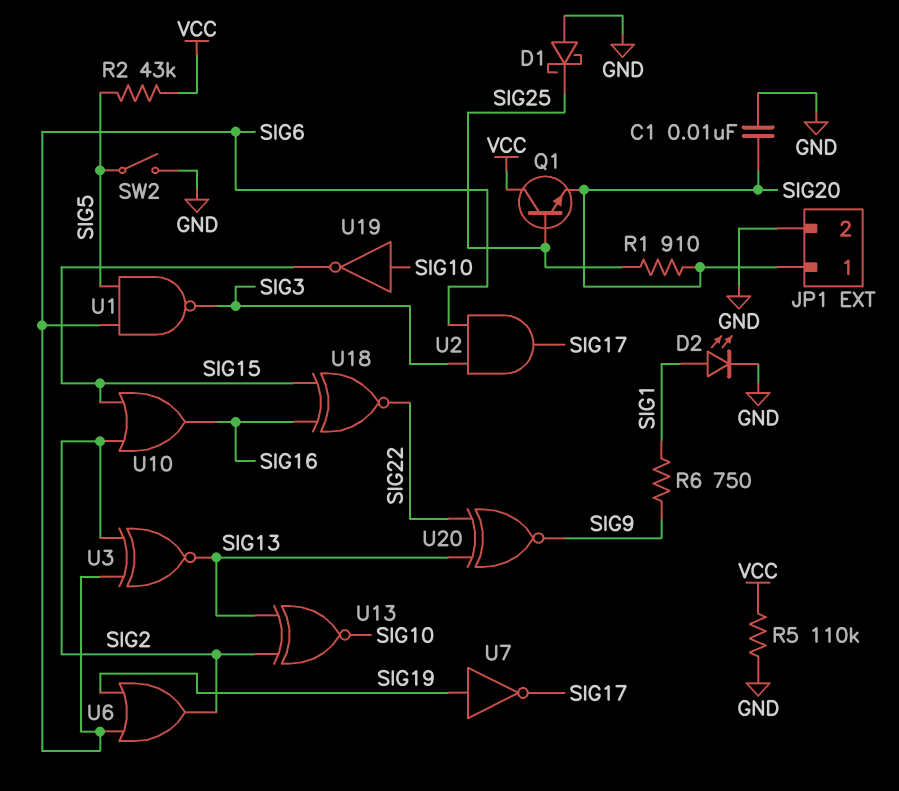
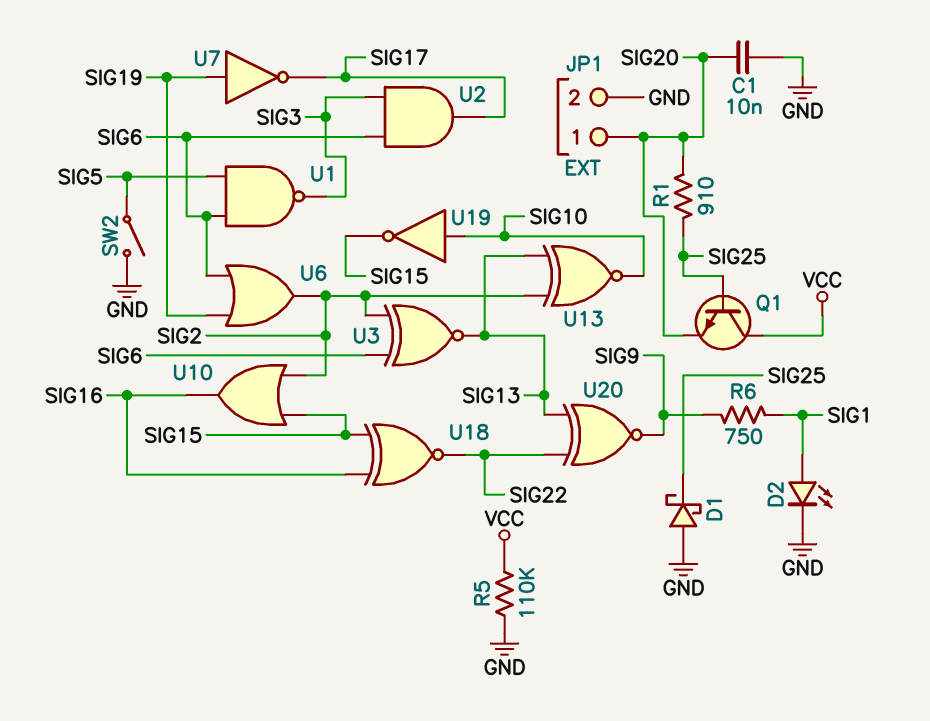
R2: 43k (SIG5, VCC) -> none

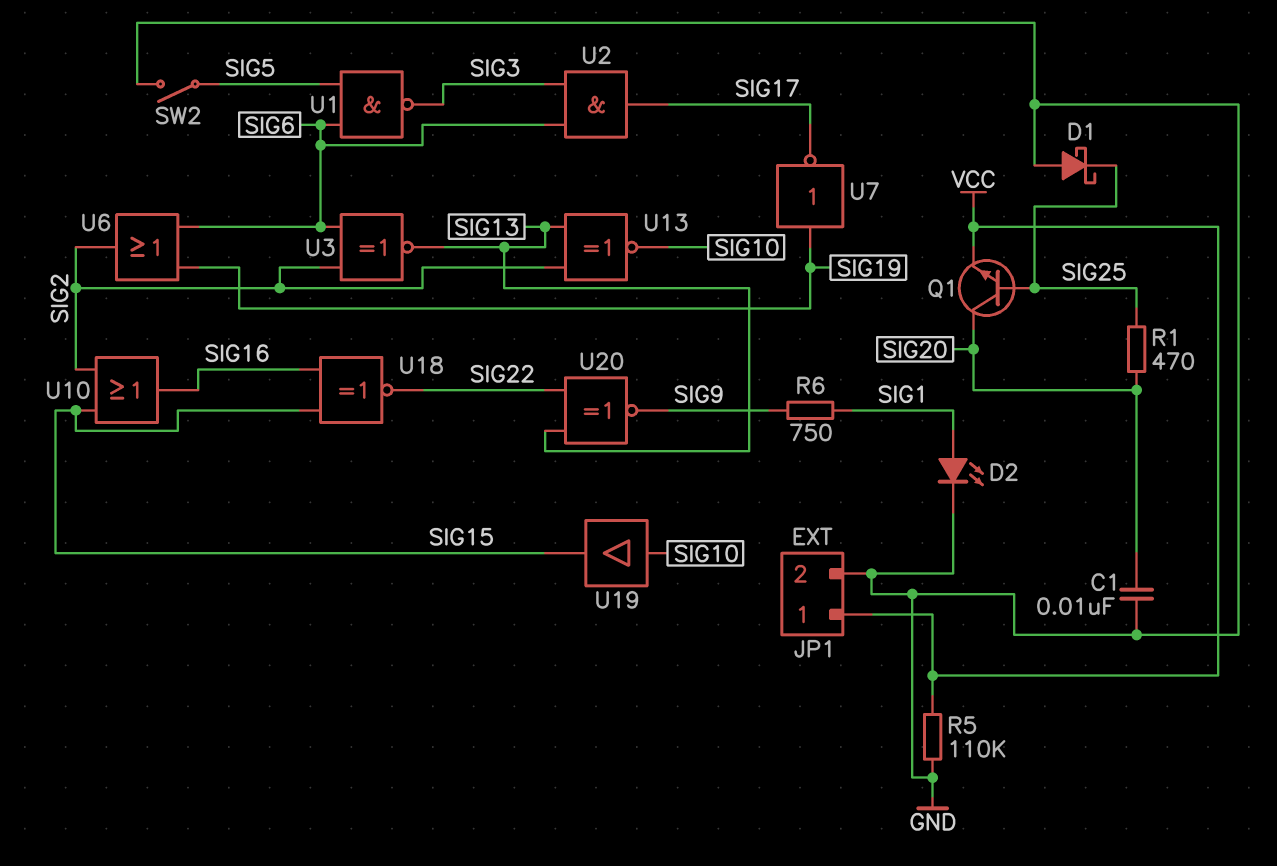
JP1 pin 1: SIG20 -> VCC
Q1: NPN (B SIG25, C VCC, E SIG20) -> NPN (B SIG25, C SIG20, E VCC)
R1: 910 (SIG20, SIG25) -> 470 (SIG20, SIG25)
U19: NOT (in SIG10, out SIG15) -> buffer (in SIG10, out SIG15)

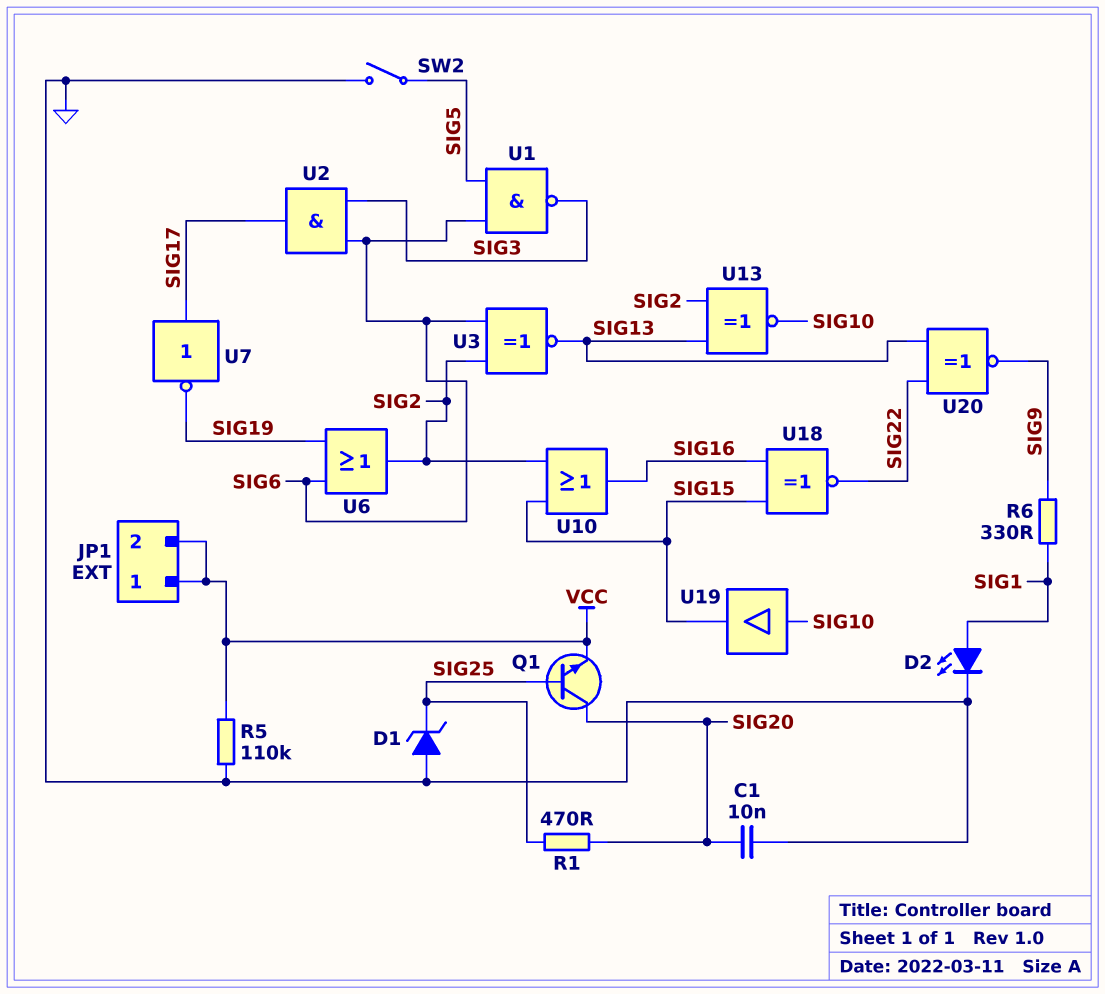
D1: schottky (A GND, K SIG25) -> zener (A GND, K SIG25)
JP1 pin 2: GND -> VCC
R6: 750 (SIG1, SIG9) -> 330 (SIG1, SIG9)
U7: NOT (in SIG19, out SIG17) -> NOT (in SIG17, out SIG19)

